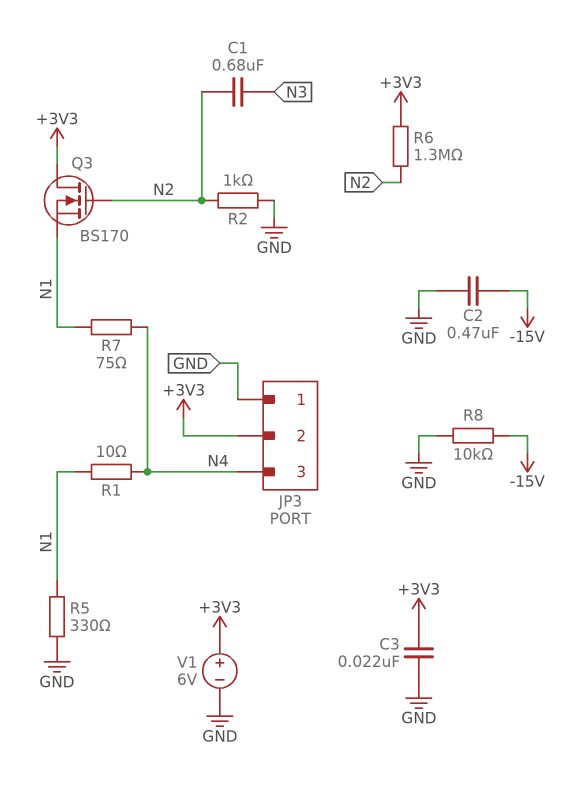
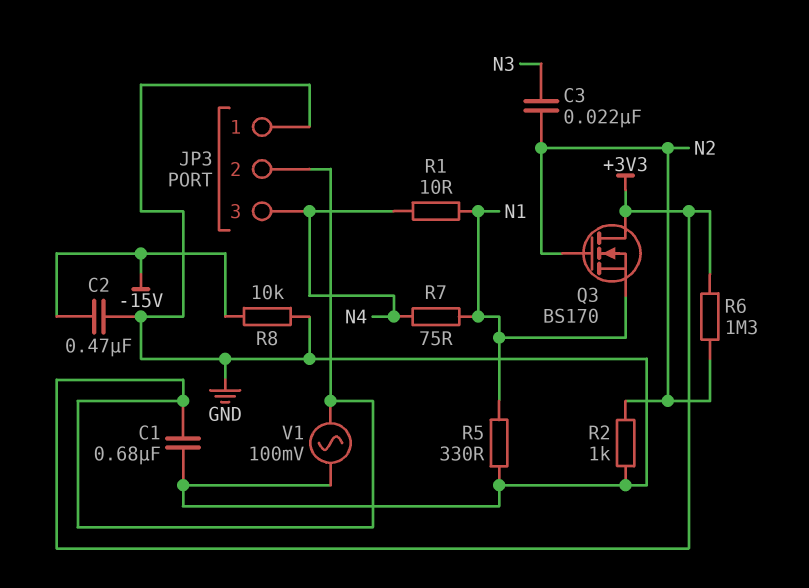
C1: 680nF (N2, N3) -> 680nF (+3V3, GND)
C3: 22nF (+3V3, GND) -> 22nF (N2, N3)
V1: 6V (plus +3V3, minus GND) -> AC 100mV (+3V3, GND)

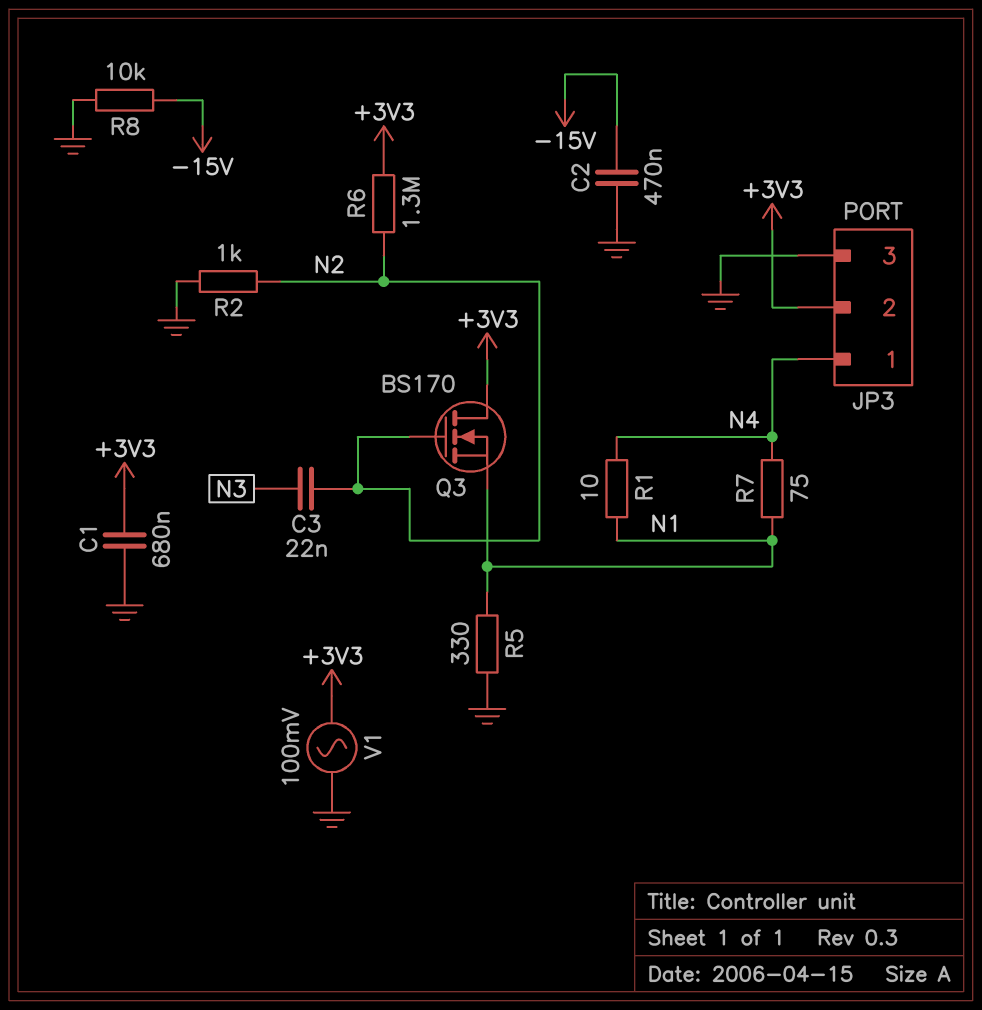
JP3 pin 1: GND -> N4
JP3 pin 3: N4 -> GND

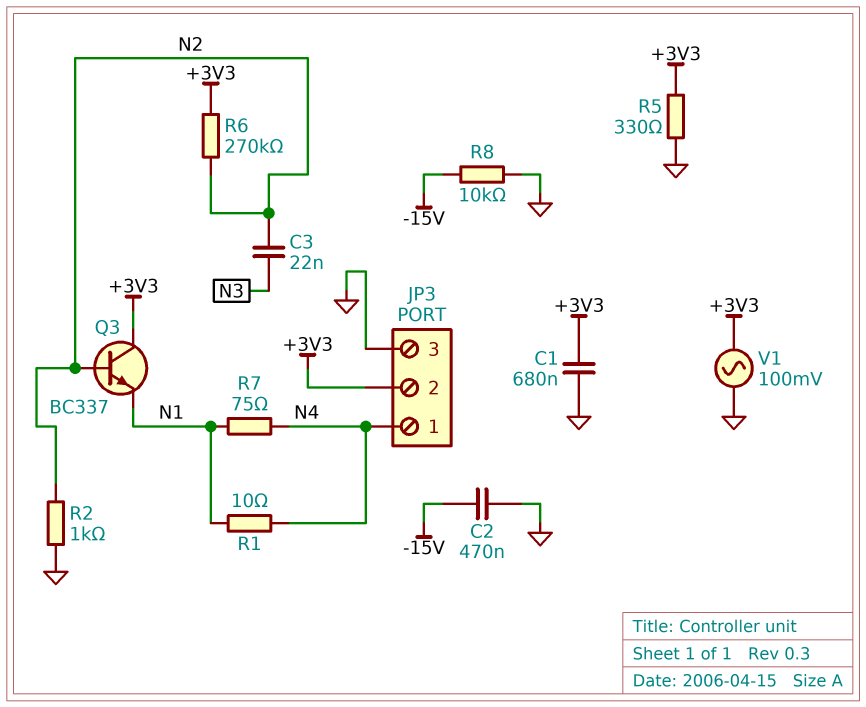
Q3: NMOS BS170 (G N2, D +3V3, S N1) -> NPN BC337 (B N2, C +3V3, E N1)
R5: 330 (GND, N1) -> 330 (+3V3, GND)
R6: 1.3M (+3V3, N2) -> 270k (+3V3, N2)

